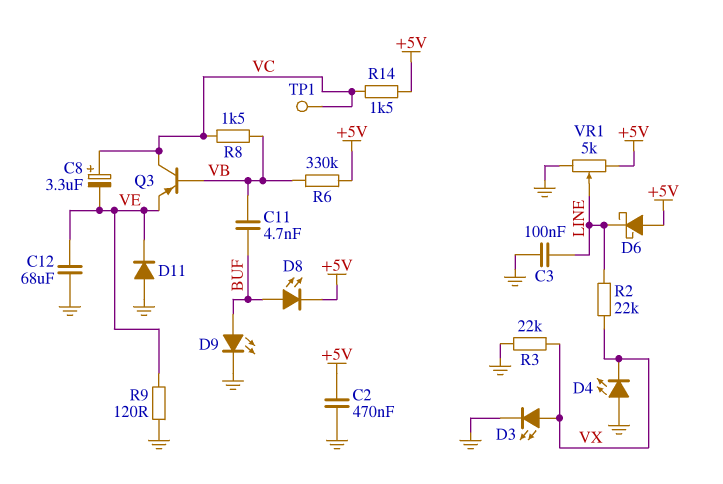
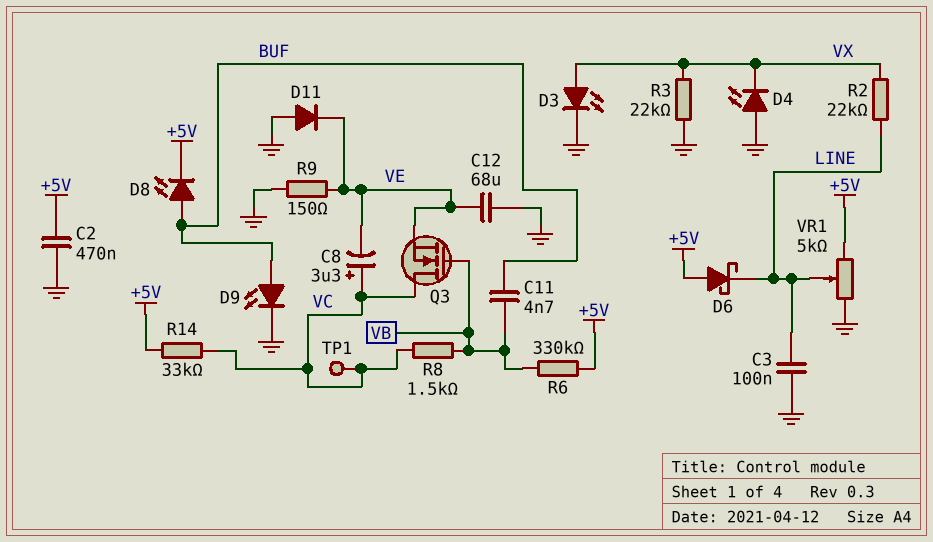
Q3: PNP (B VB, C VC, E VE) -> NMOS (G VB, D VC, S VE)
R9: 120 (GND, VE) -> 150 (GND, VE)
R14: 1.5k (+5V, VC) -> 33k (+5V, VC)

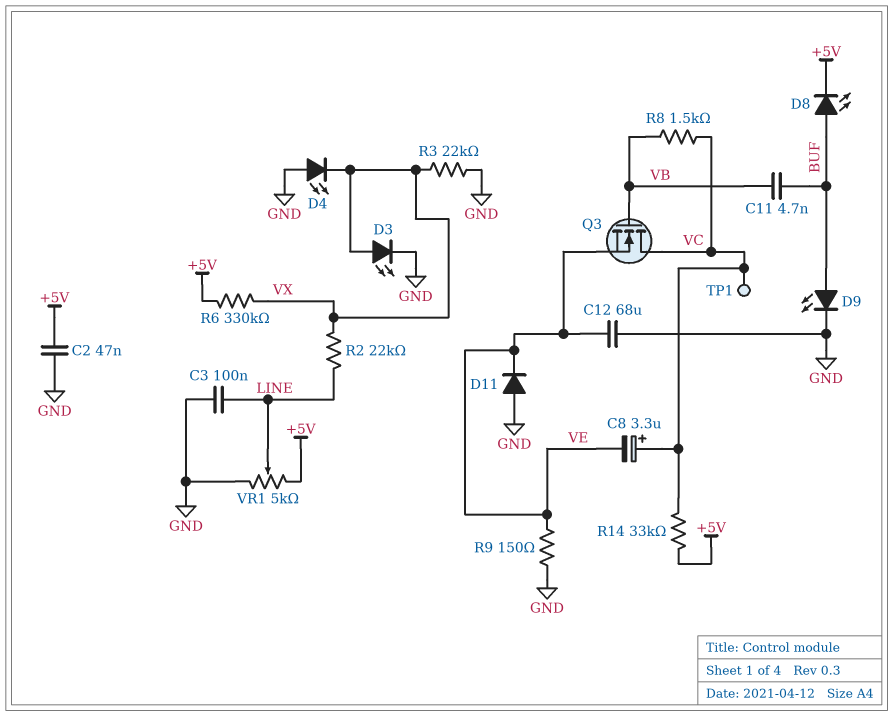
C2: 470nF (+5V, GND) -> 47nF (+5V, GND)
D6: schottky (A +5V, K LINE) -> none
R6: 330k (+5V, VB) -> 330k (+5V, VX)

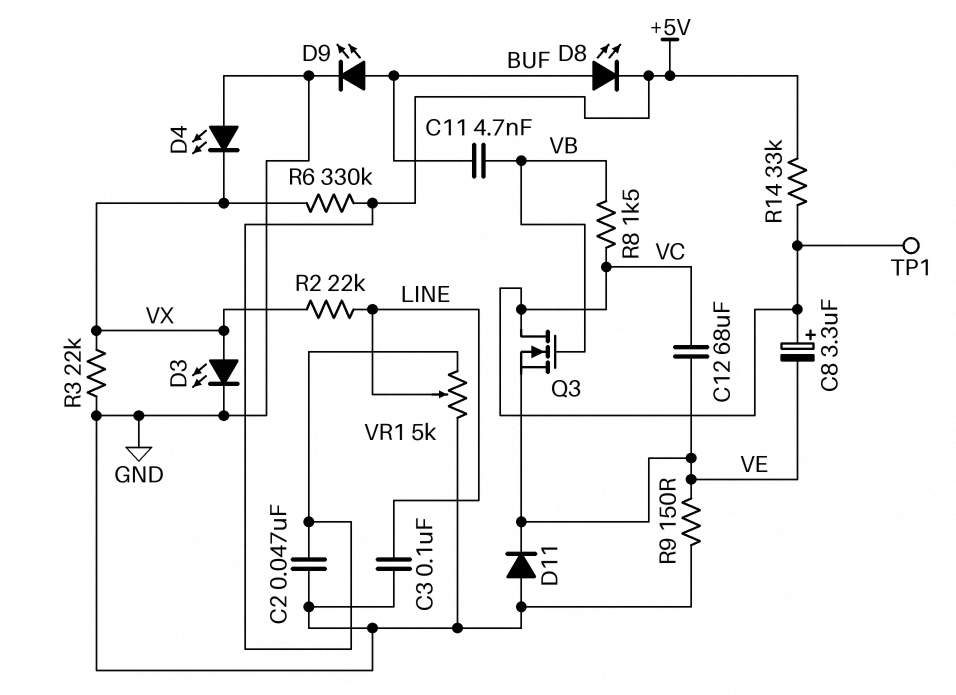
C12: 68uF (GND, VE) -> 68uF (VC, VE)

